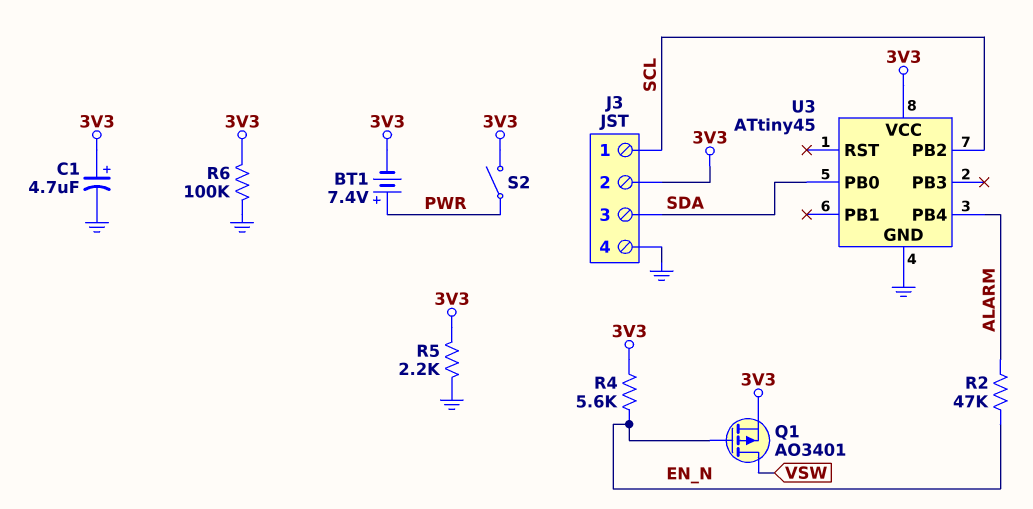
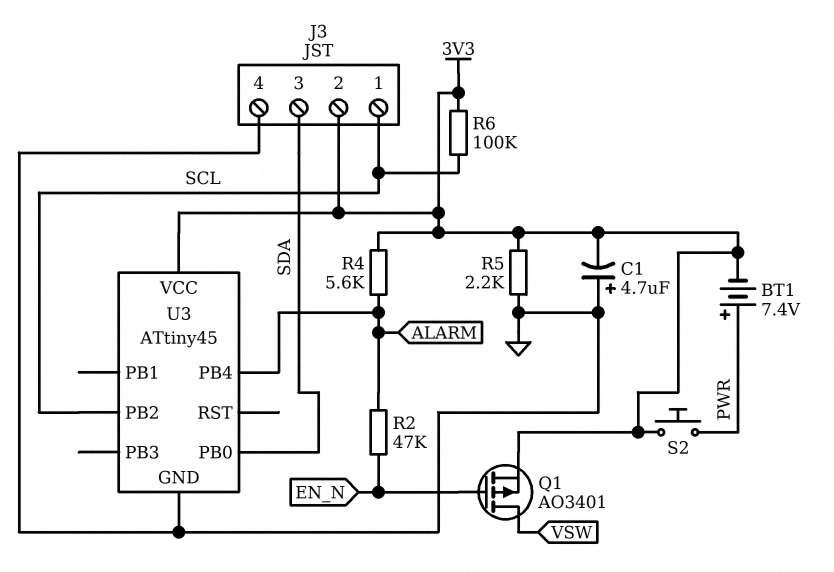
C1: 4.7uF (plus 3V3, minus GND) -> 4.7uF (plus GND, minus 3V3)
R4: 5.6k (3V3, EN_N) -> 5.6k (3V3, ALARM)
R6: 100k (3V3, GND) -> 100k (3V3, SCL)
S2: switch (3V3, PWR) -> button (3V3, PWR)

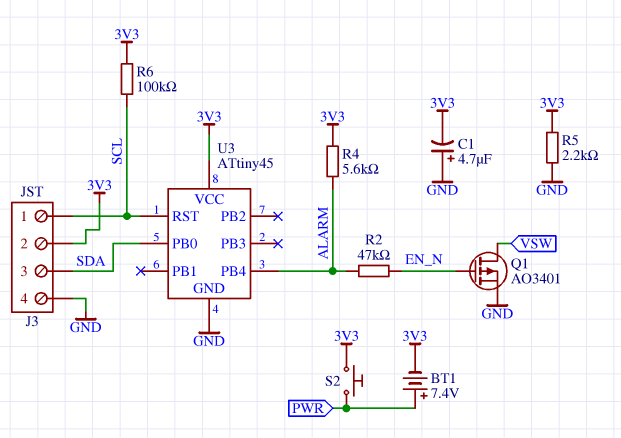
Q1: PMOS AO3401 (G EN_N, D VSW, S 3V3) -> PMOS AO3401 (G EN_N, D VSW, S GND)
U3 pin PB2: SCL -> none
U3 pin RST: none -> SCL

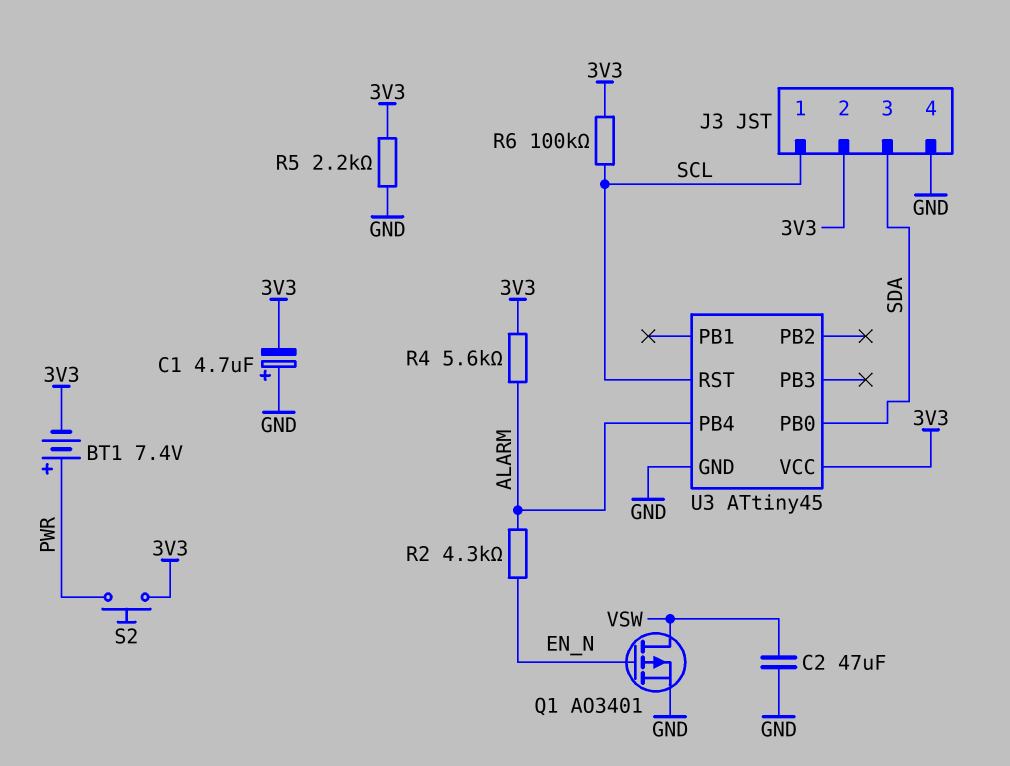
C2: none -> 47uF (GND, VSW)
R2: 47k (ALARM, EN_N) -> 4.3k (ALARM, EN_N)

